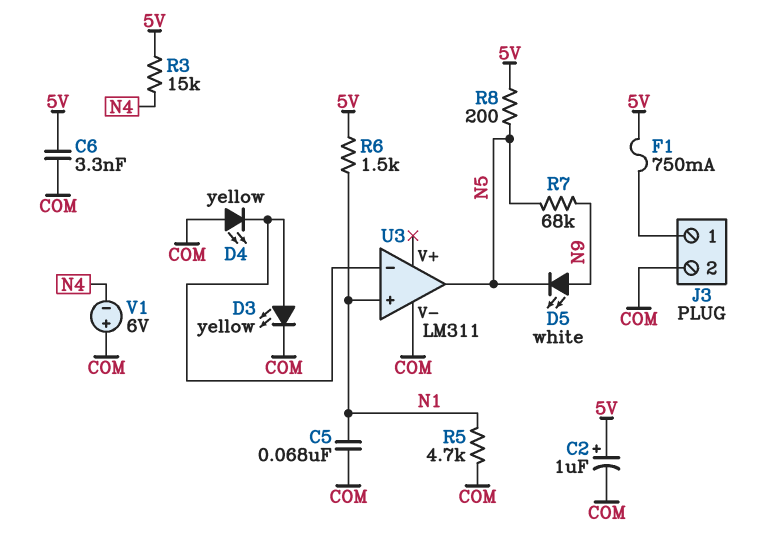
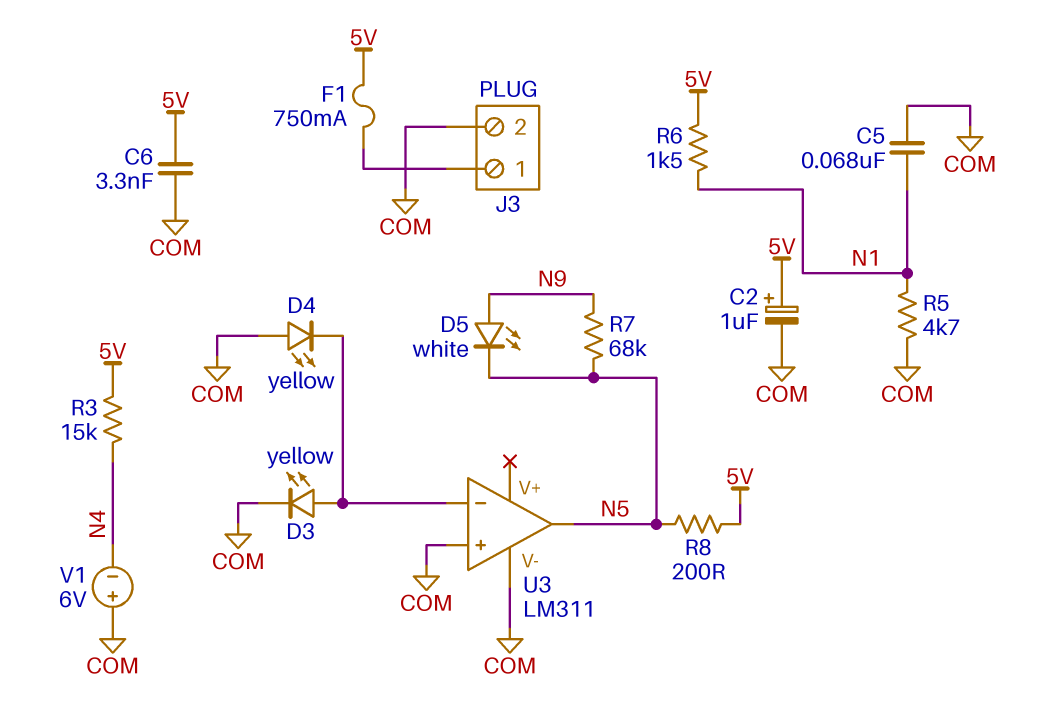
U3 pin in+: N1 -> COM

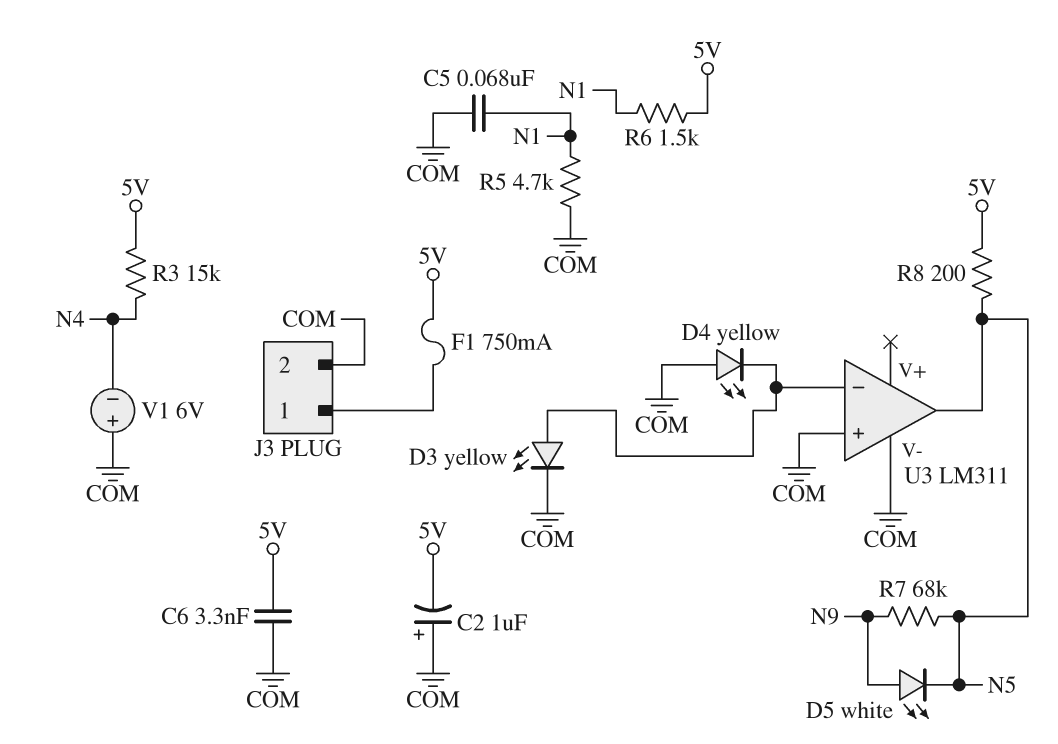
C2: 1uF (plus 5V, minus COM) -> 1uF (plus COM, minus 5V)

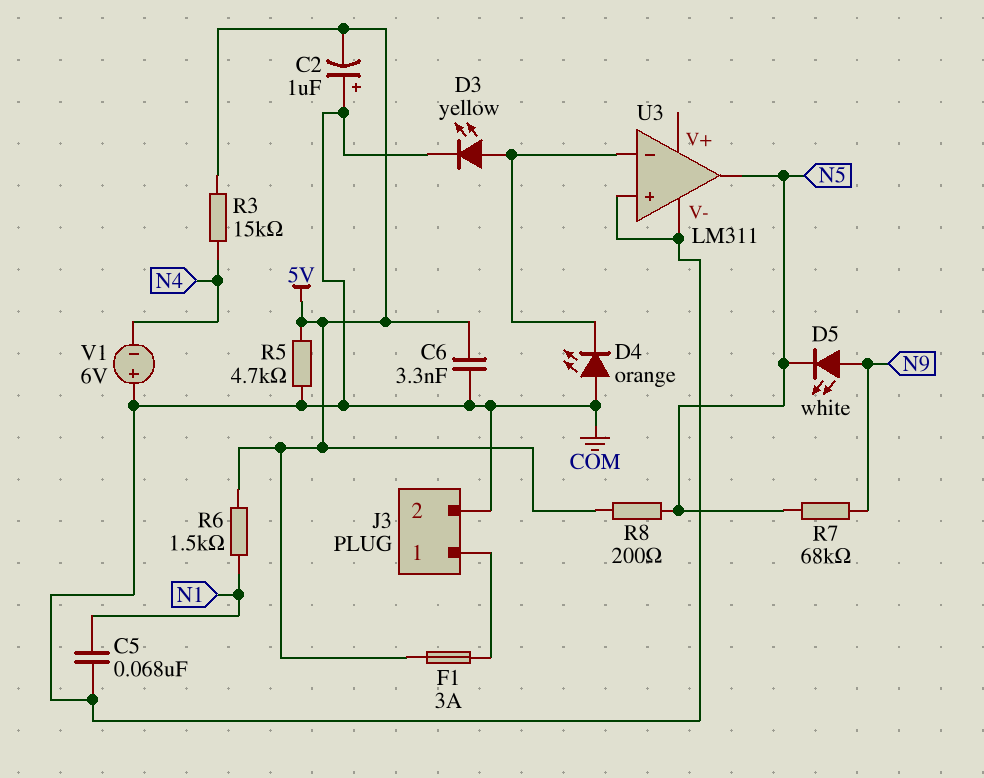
D4: LED yellow (A COM, K U3/in-) -> LED orange (A COM, K U3/in-)
F1: 750mA (5V, J3/1) -> 3A (5V, J3/1)
R5: 4.7k (COM, N1) -> 4.7k (5V, COM)

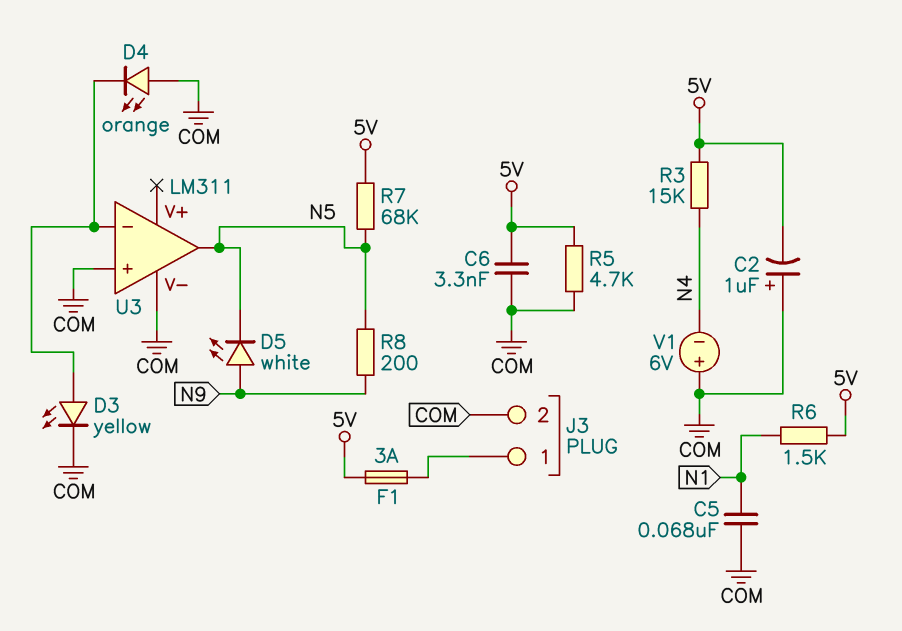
R7: 68k (N5, N9) -> 68k (5V, N5)
R8: 200 (5V, N5) -> 200 (N5, N9)

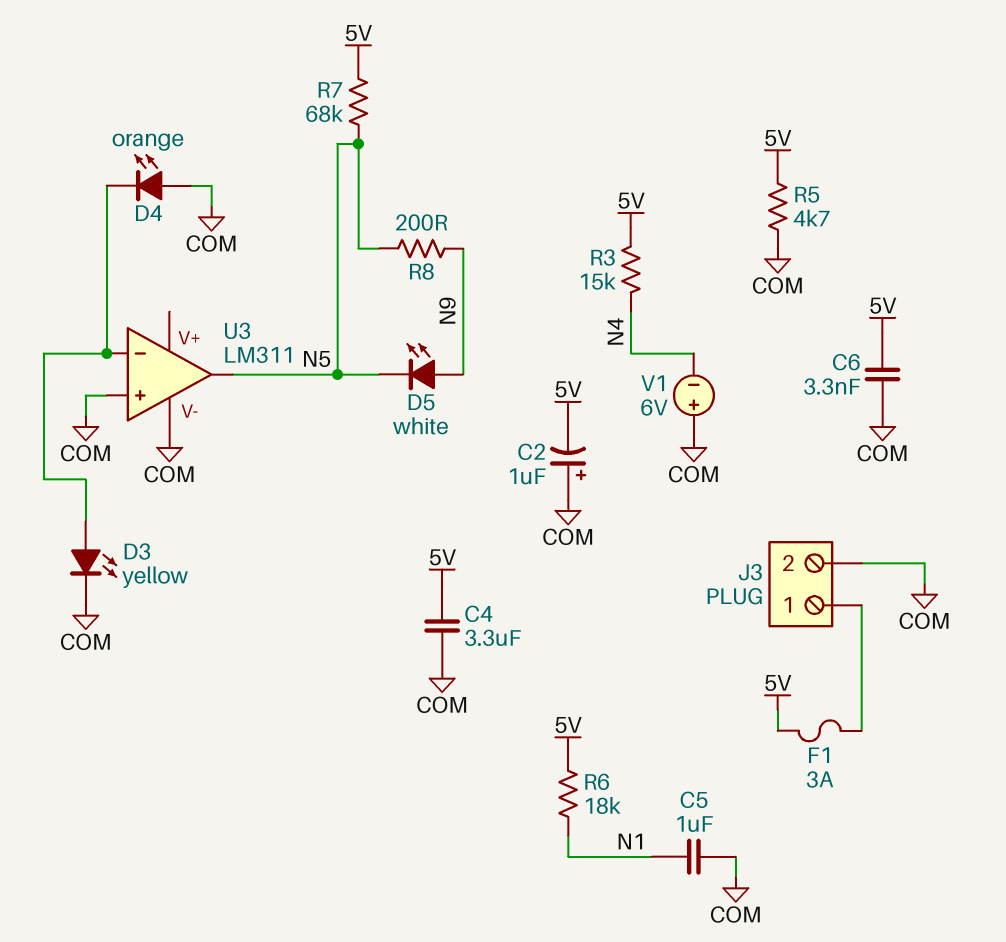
C4: none -> 3.3uF (5V, COM)
C5: 68nF (COM, N1) -> 1uF (COM, N1)
R6: 1.5k (5V, N1) -> 18k (5V, N1)

